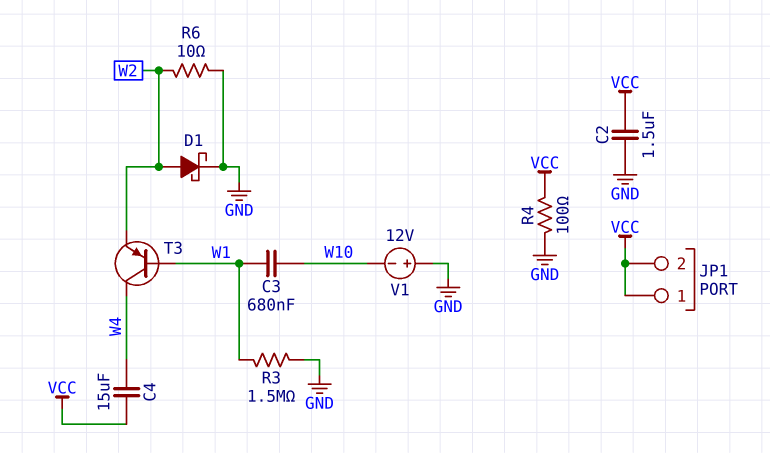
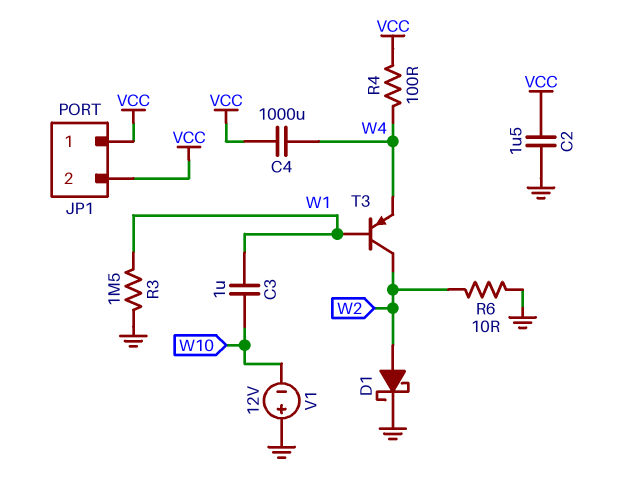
C3: 680nF (W1, W10) -> 1uF (W1, W10)
C4: 15uF (VCC, W4) -> 1000uF (VCC, W4)
R4: 100 (GND, VCC) -> 100 (VCC, W4)
T3: PNP (B W1, C W4, E W2) -> PNP (B W1, C W2, E W4)

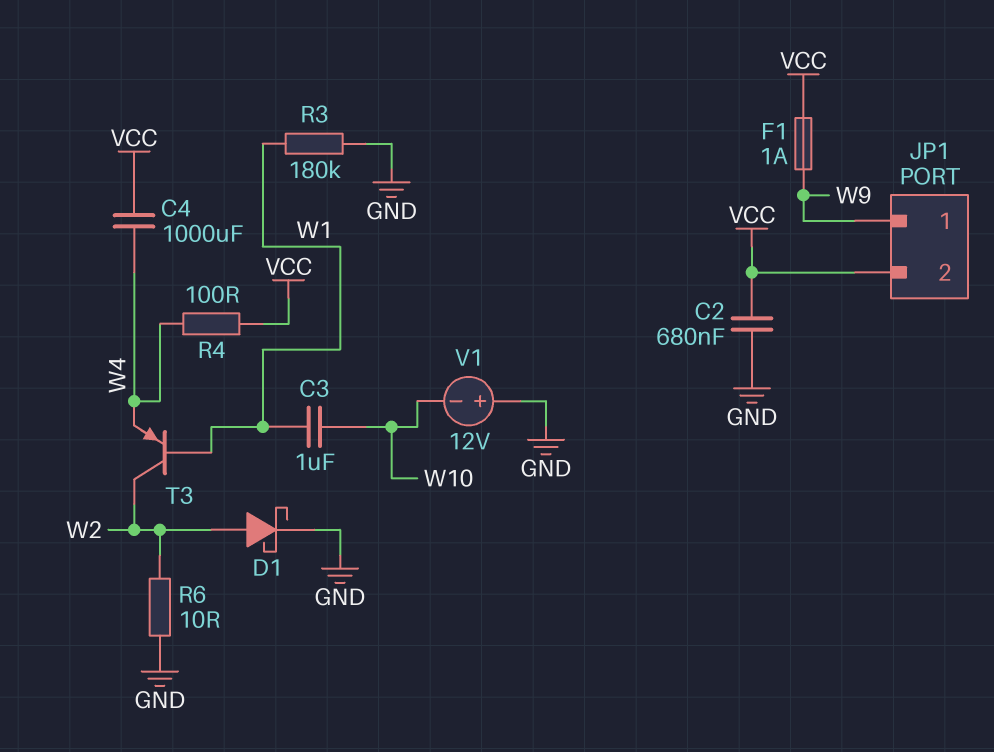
C2: 1.5uF (GND, VCC) -> 680nF (GND, VCC)
F1: none -> 1A (VCC, W9)
JP1 pin 1: VCC -> W9
R3: 1.5M (GND, W1) -> 180k (GND, W1)

